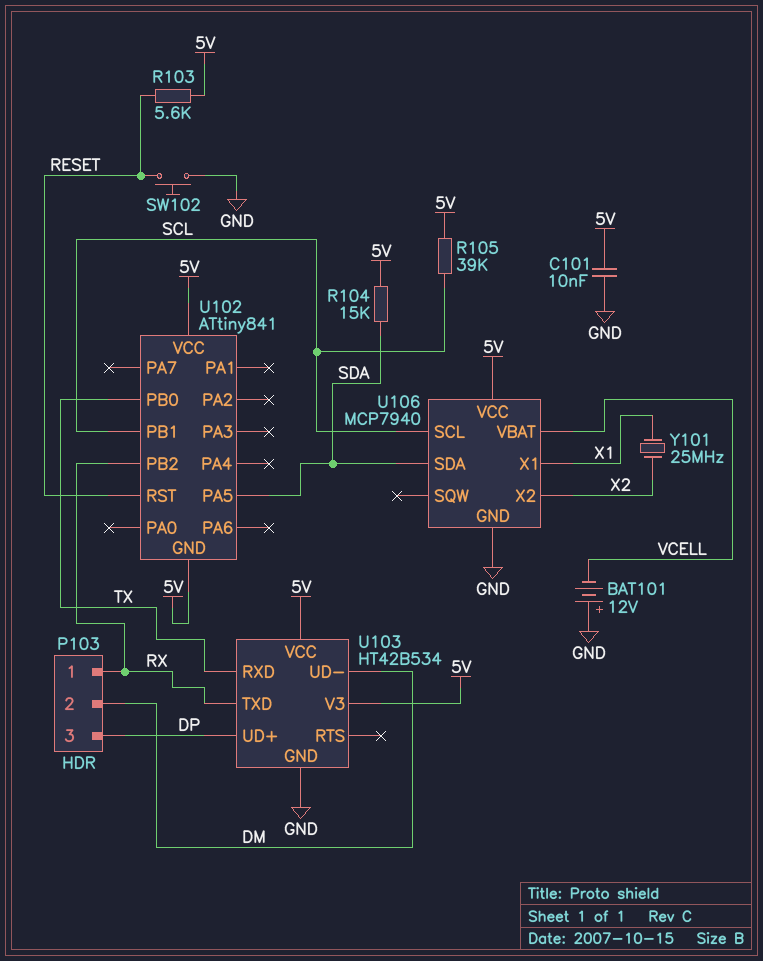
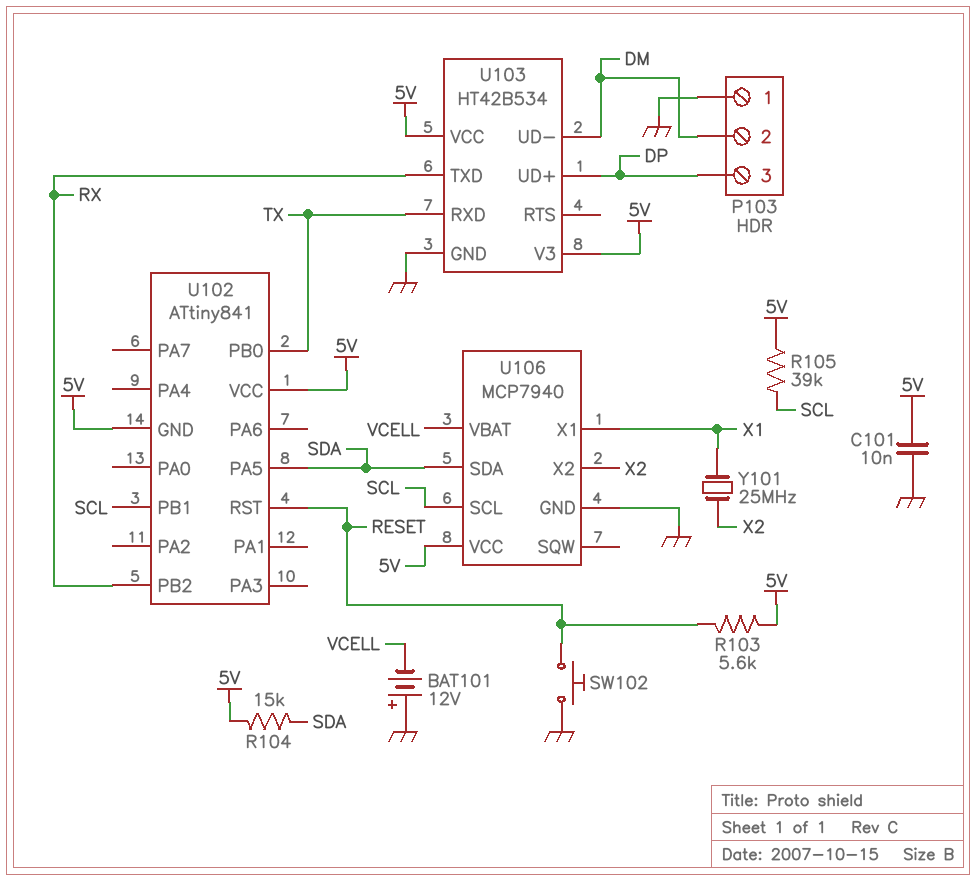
P103 pin 1: RX -> GND

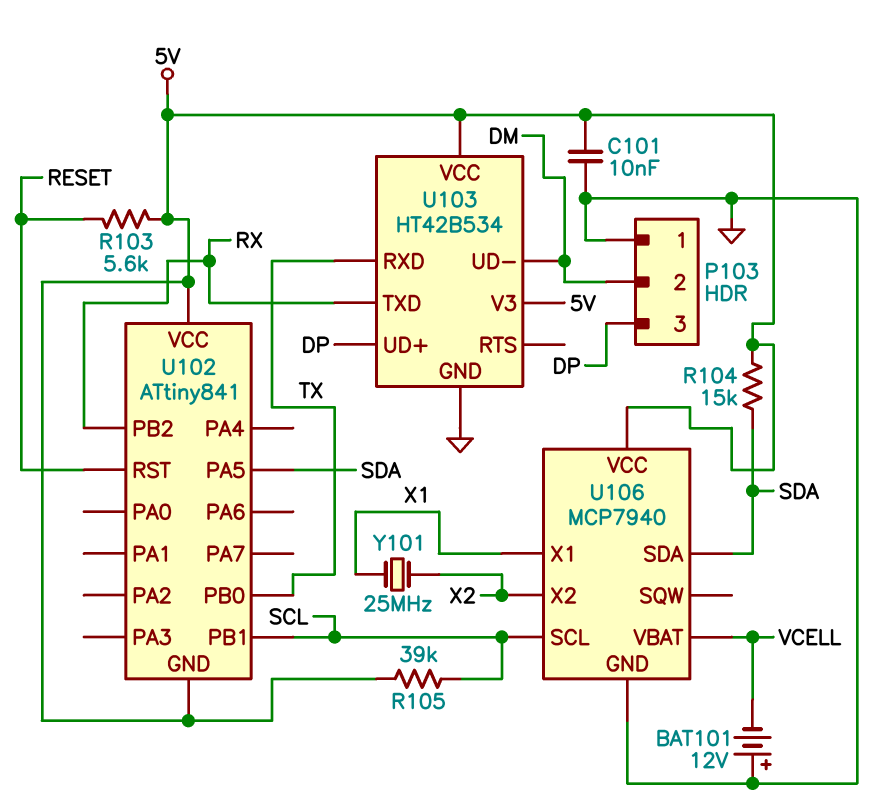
SW102: button (GND, RESET) -> none

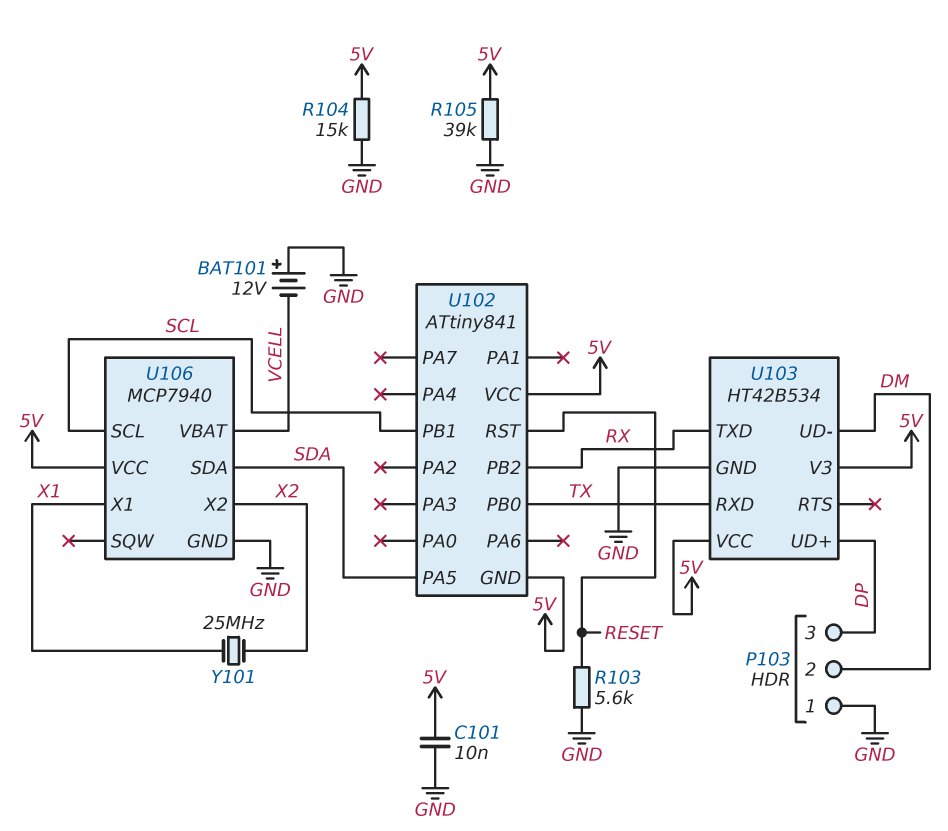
R103: 5.6k (5V, RESET) -> 5.6k (GND, RESET)
R104: 15k (5V, SDA) -> 15k (5V, GND)
R105: 39k (5V, SCL) -> 39k (5V, GND)

